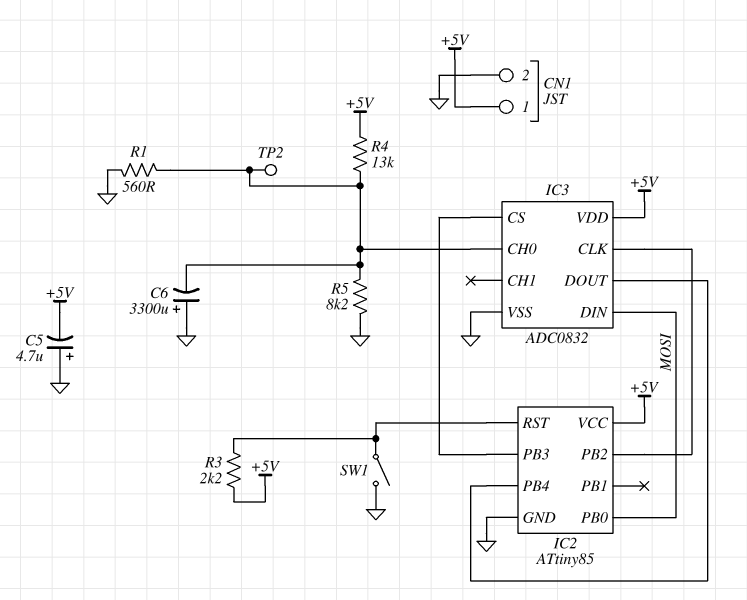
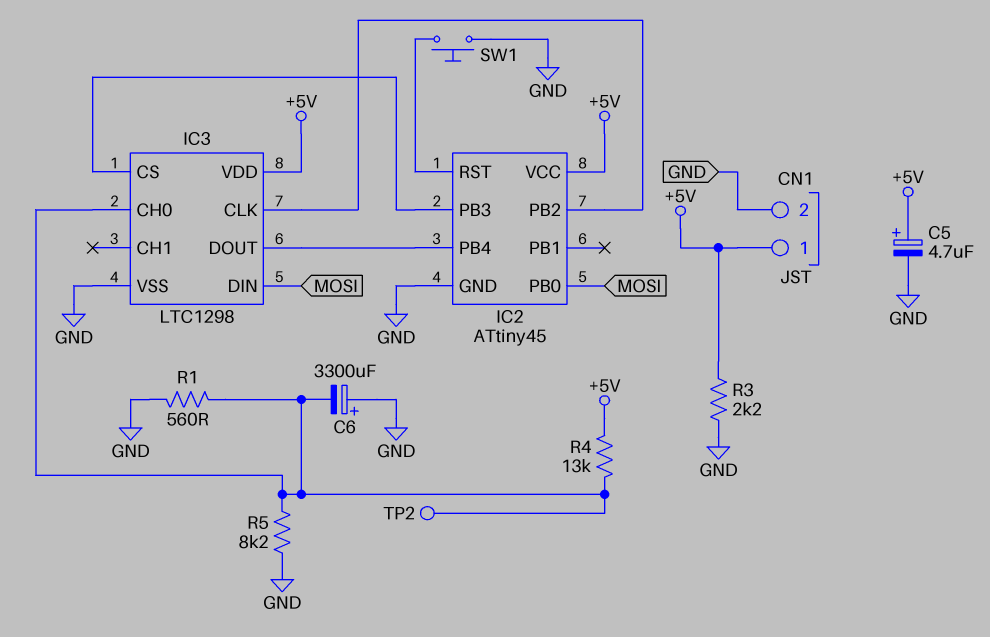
C5: 4.7uF (plus GND, minus +5V) -> 4.7uF (plus +5V, minus GND)
IC2: ATtiny85 -> ATtiny45
IC3: ADC0832 -> LTC1298
R3: 2.2k (+5V, IC2/RST) -> 2.2k (+5V, GND)
SW1: switch (GND, IC2/RST) -> button (GND, IC2/RST)

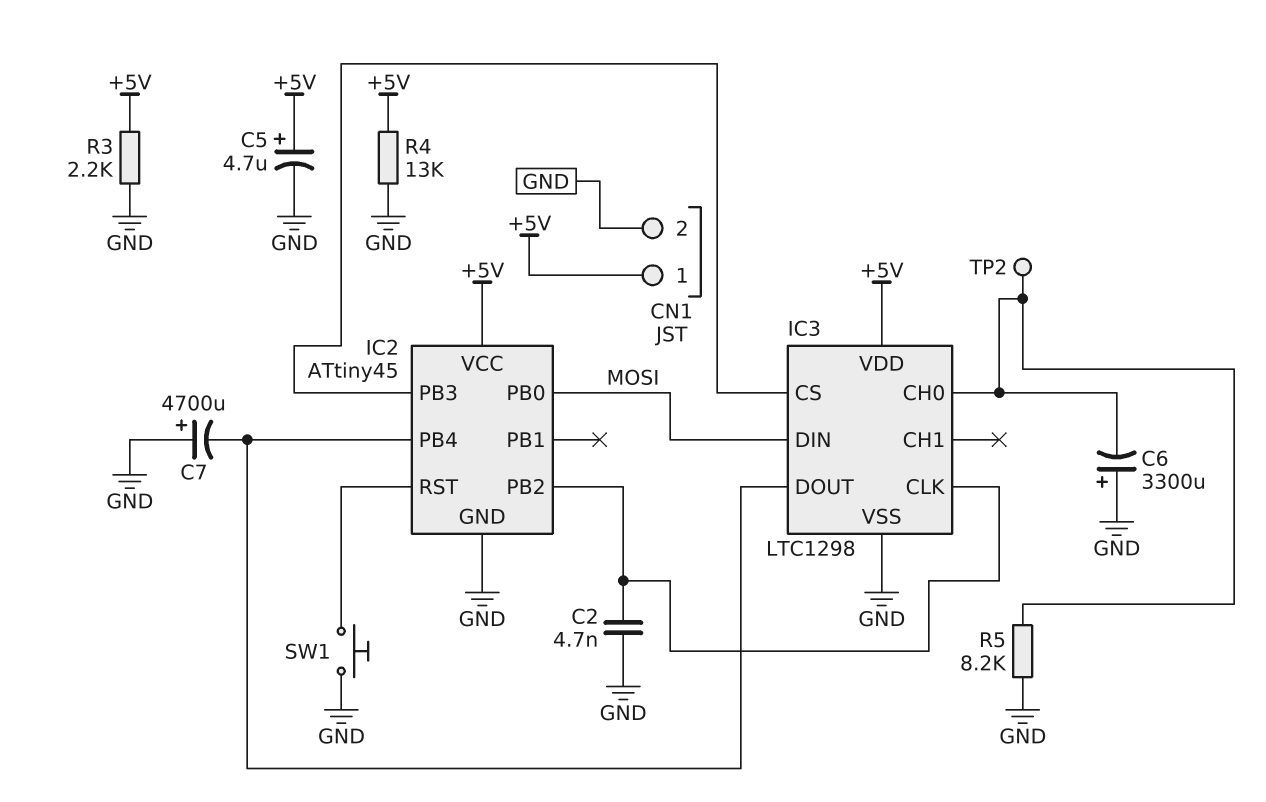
C2: none -> 4.7nF (GND, IC2/PB2)
C7: none -> 4700uF (plus GND, minus IC2/PB4)
R1: 560 (GND, IC3/CH0) -> none
R4: 13k (+5V, IC3/CH0) -> 13k (+5V, GND)

